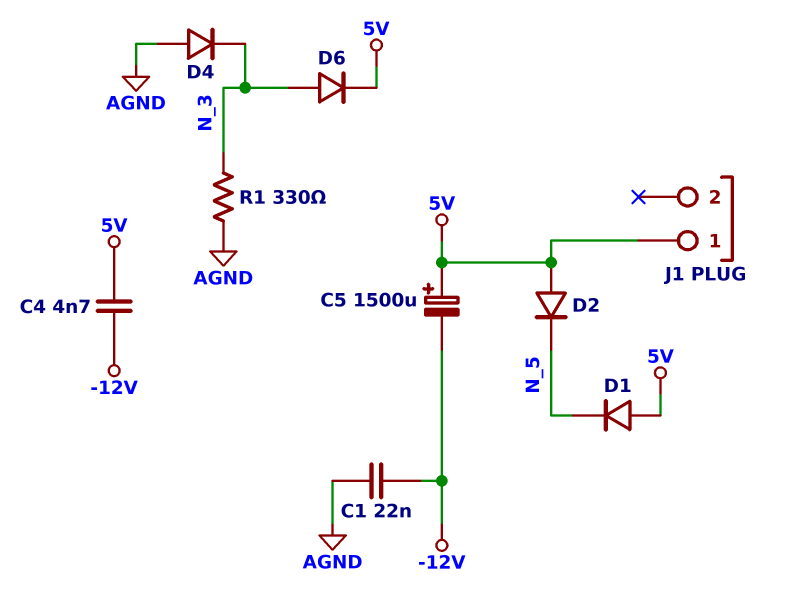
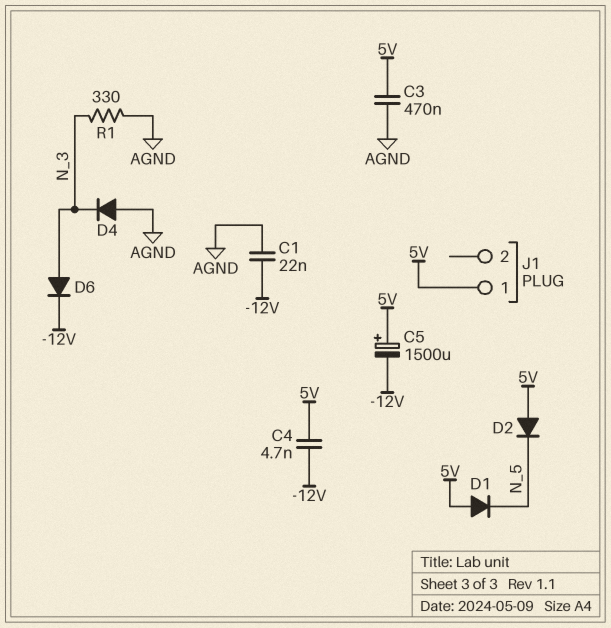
C3: none -> 470nF (5V, AGND)
D6: diode (A N_3, K 5V) -> diode (A N_3, K -12V)

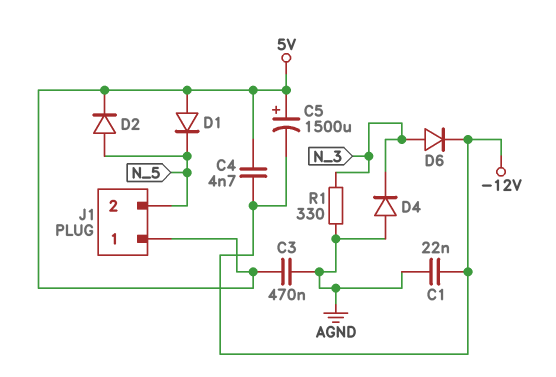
D2: diode (A 5V, K N_5) -> diode (A N_5, K 5V)
J1 pin 2: none -> N_5

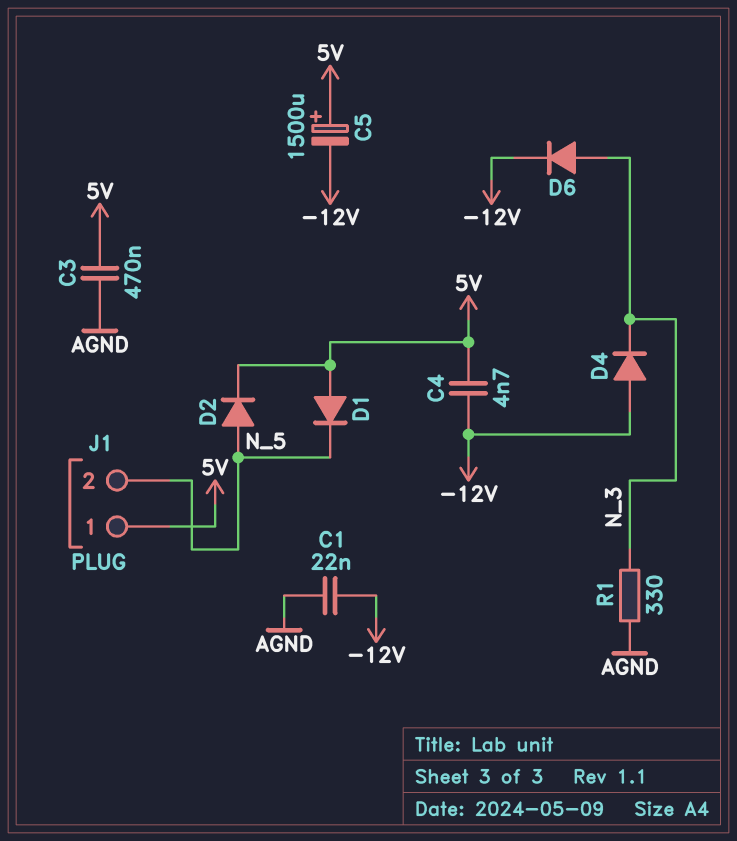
D4: diode (A AGND, K N_3) -> diode (A -12V, K N_3)

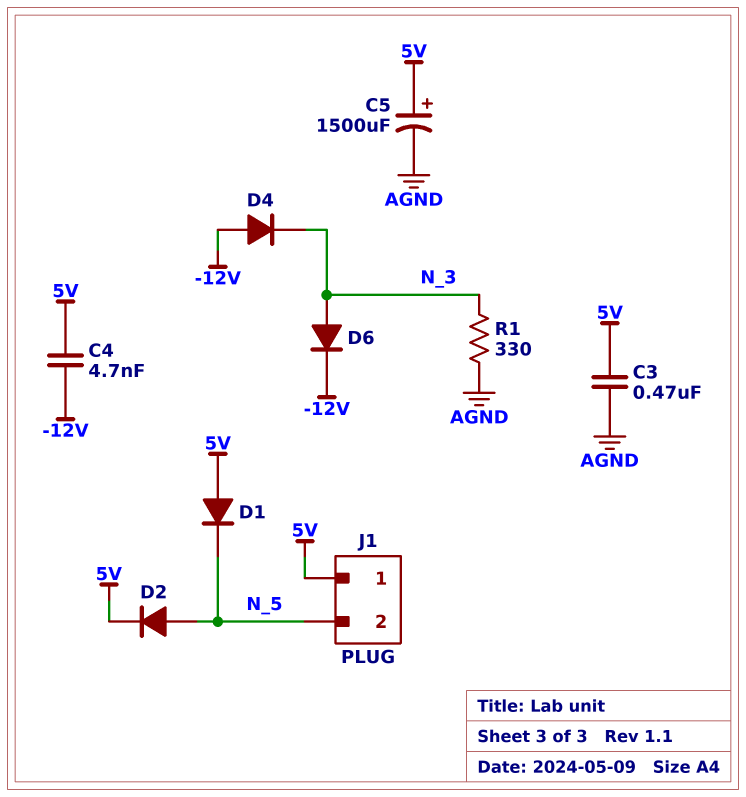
C1: 22nF (-12V, AGND) -> none
C5: 1500uF (plus 5V, minus -12V) -> 1500uF (plus 5V, minus AGND)

